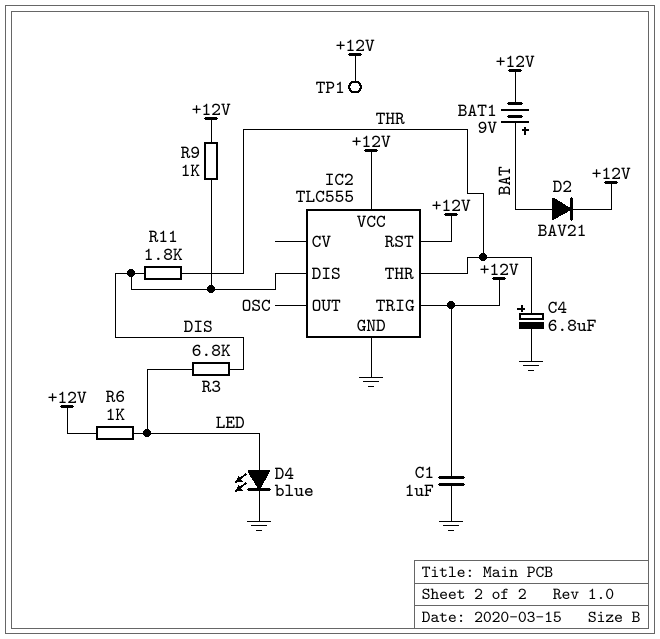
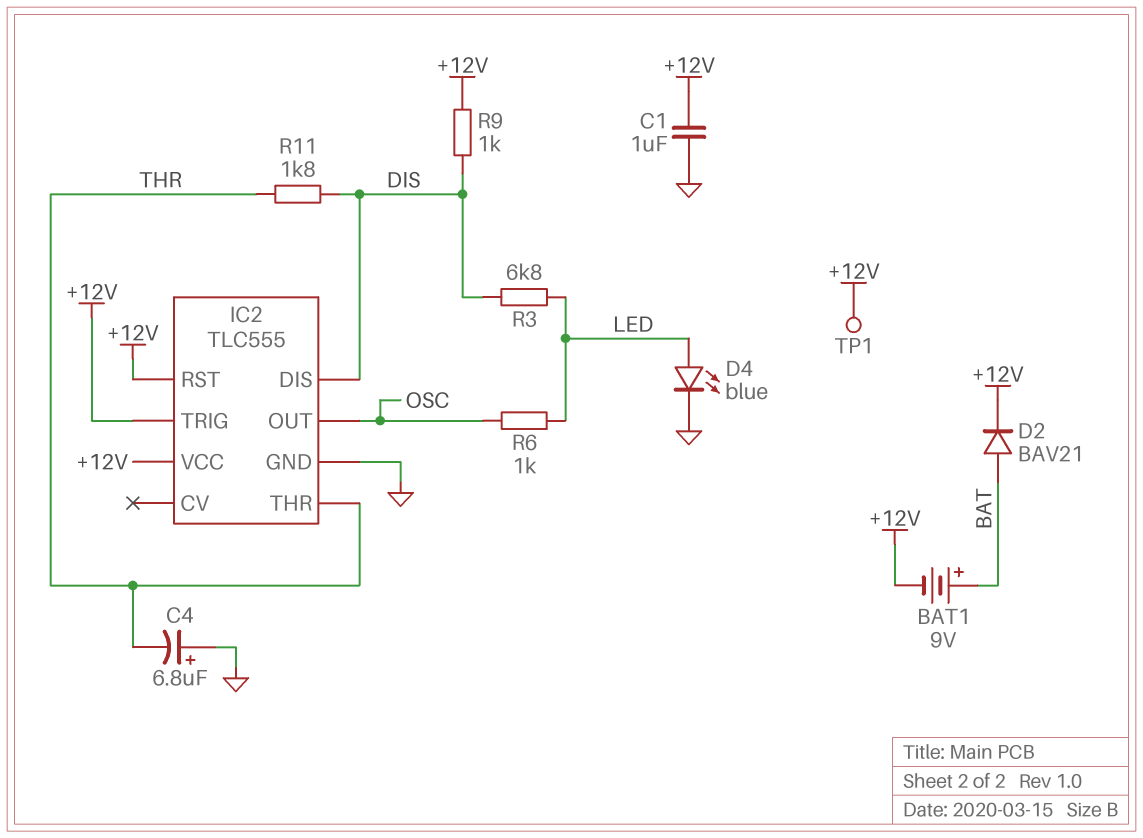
C4: 6.8uF (plus THR, minus GND) -> 6.8uF (plus GND, minus THR)
R6: 1k (+12V, LED) -> 1k (LED, OSC)

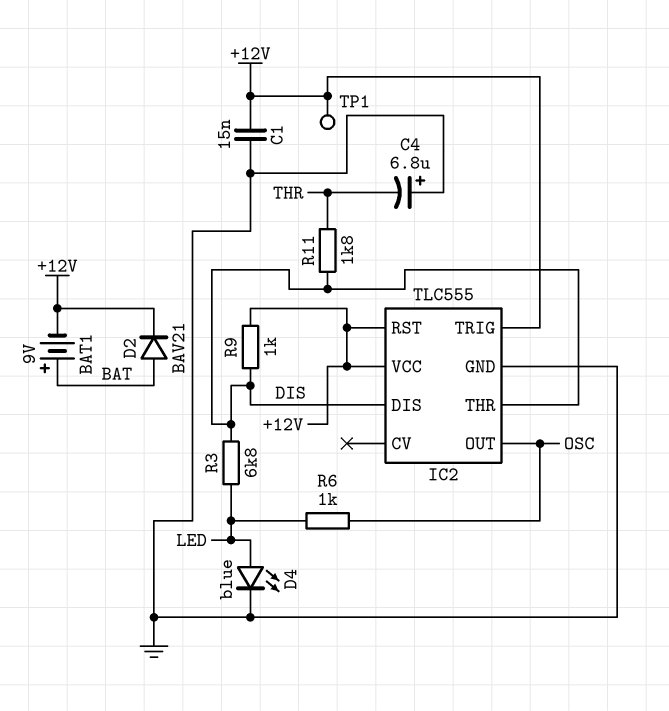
C1: 1uF (+12V, GND) -> 15nF (+12V, GND)
IC2 pin THR: THR -> DIS

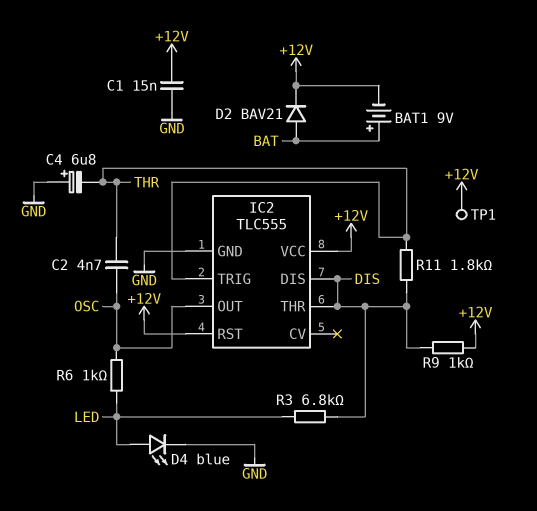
C2: none -> 4.7nF (OSC, THR)
IC2 pin TRIG: +12V -> THR

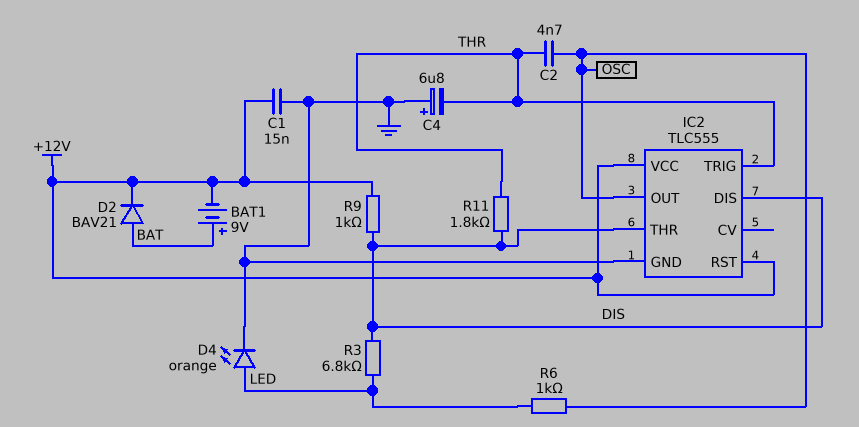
D4: LED blue (A LED, K GND) -> LED orange (A LED, K GND)
TP1: test point (+12V) -> none

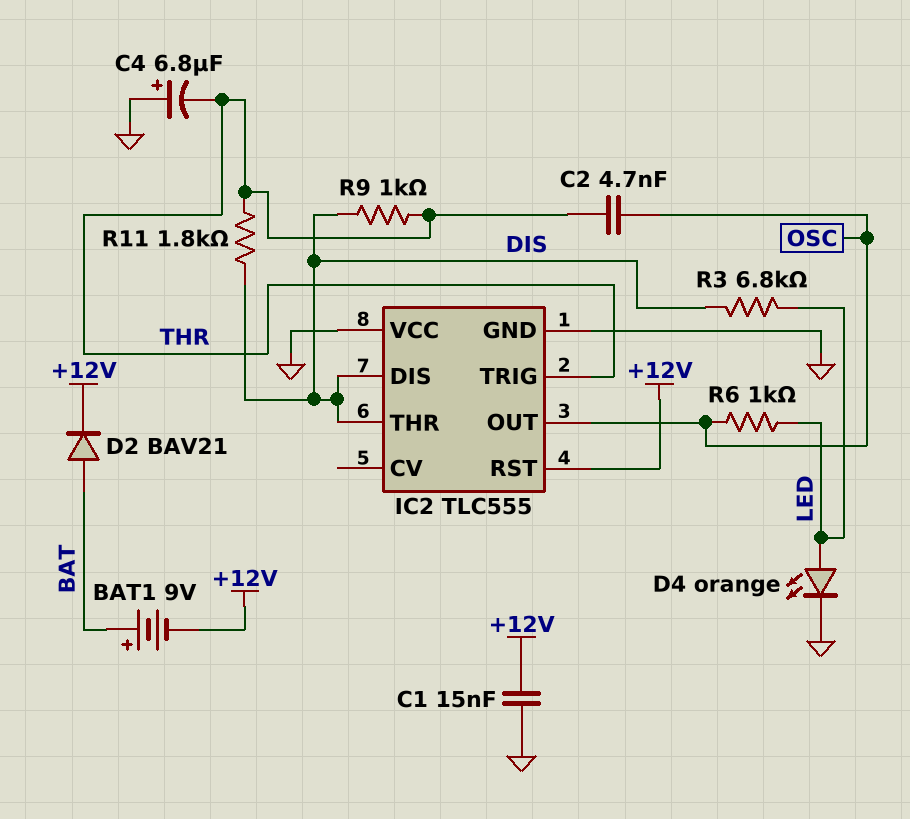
IC2 pin VCC: +12V -> GND
R9: 1k (+12V, DIS) -> 1k (DIS, THR)

